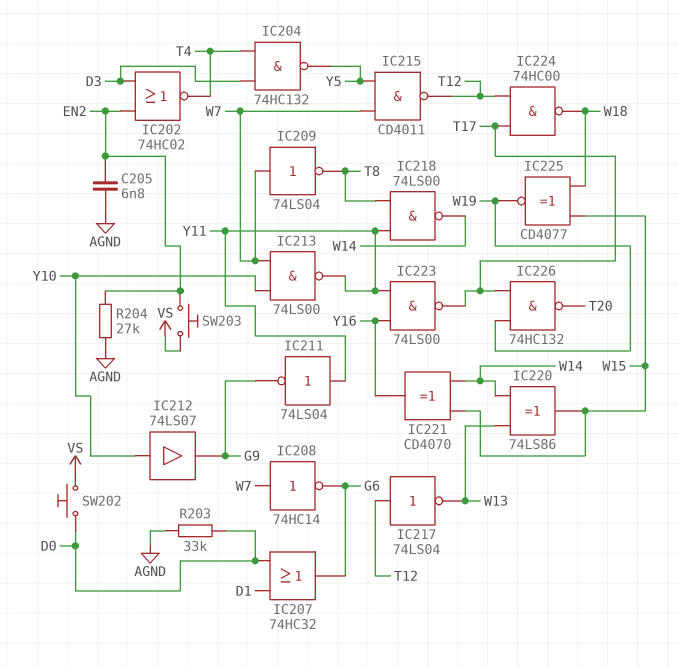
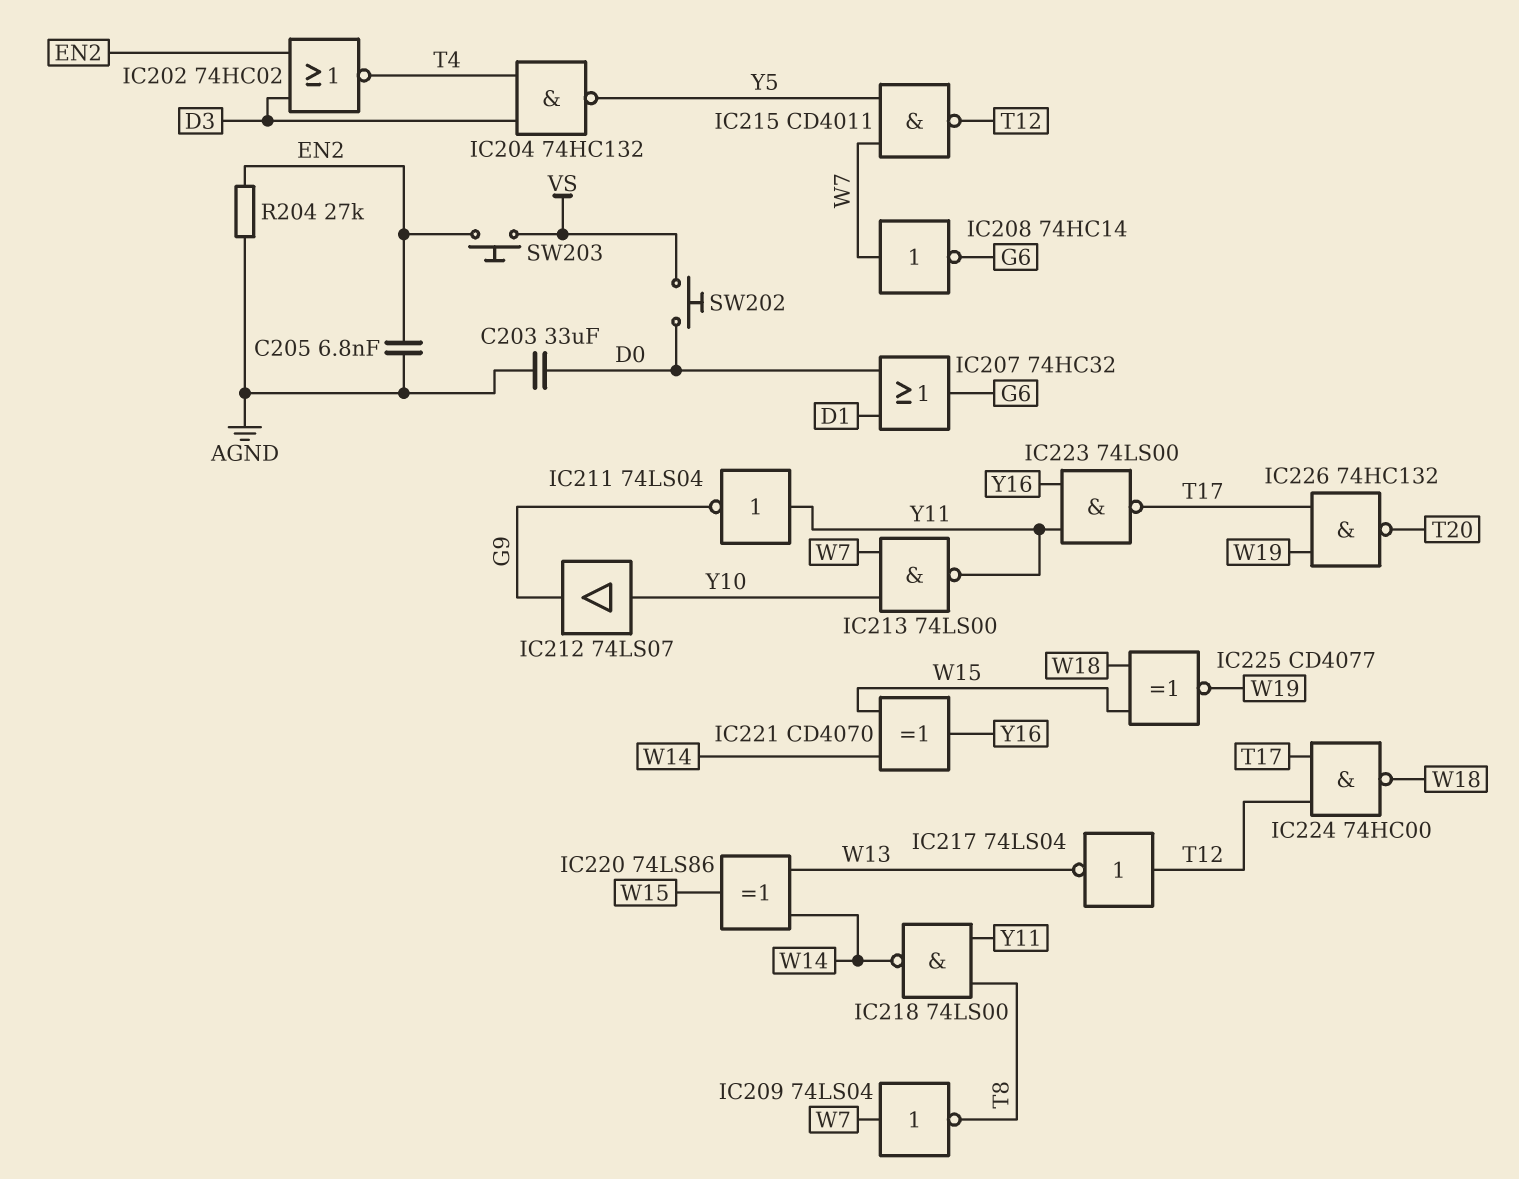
C203: none -> 33uF (AGND, D0)
R203: 33k (AGND, D0) -> none

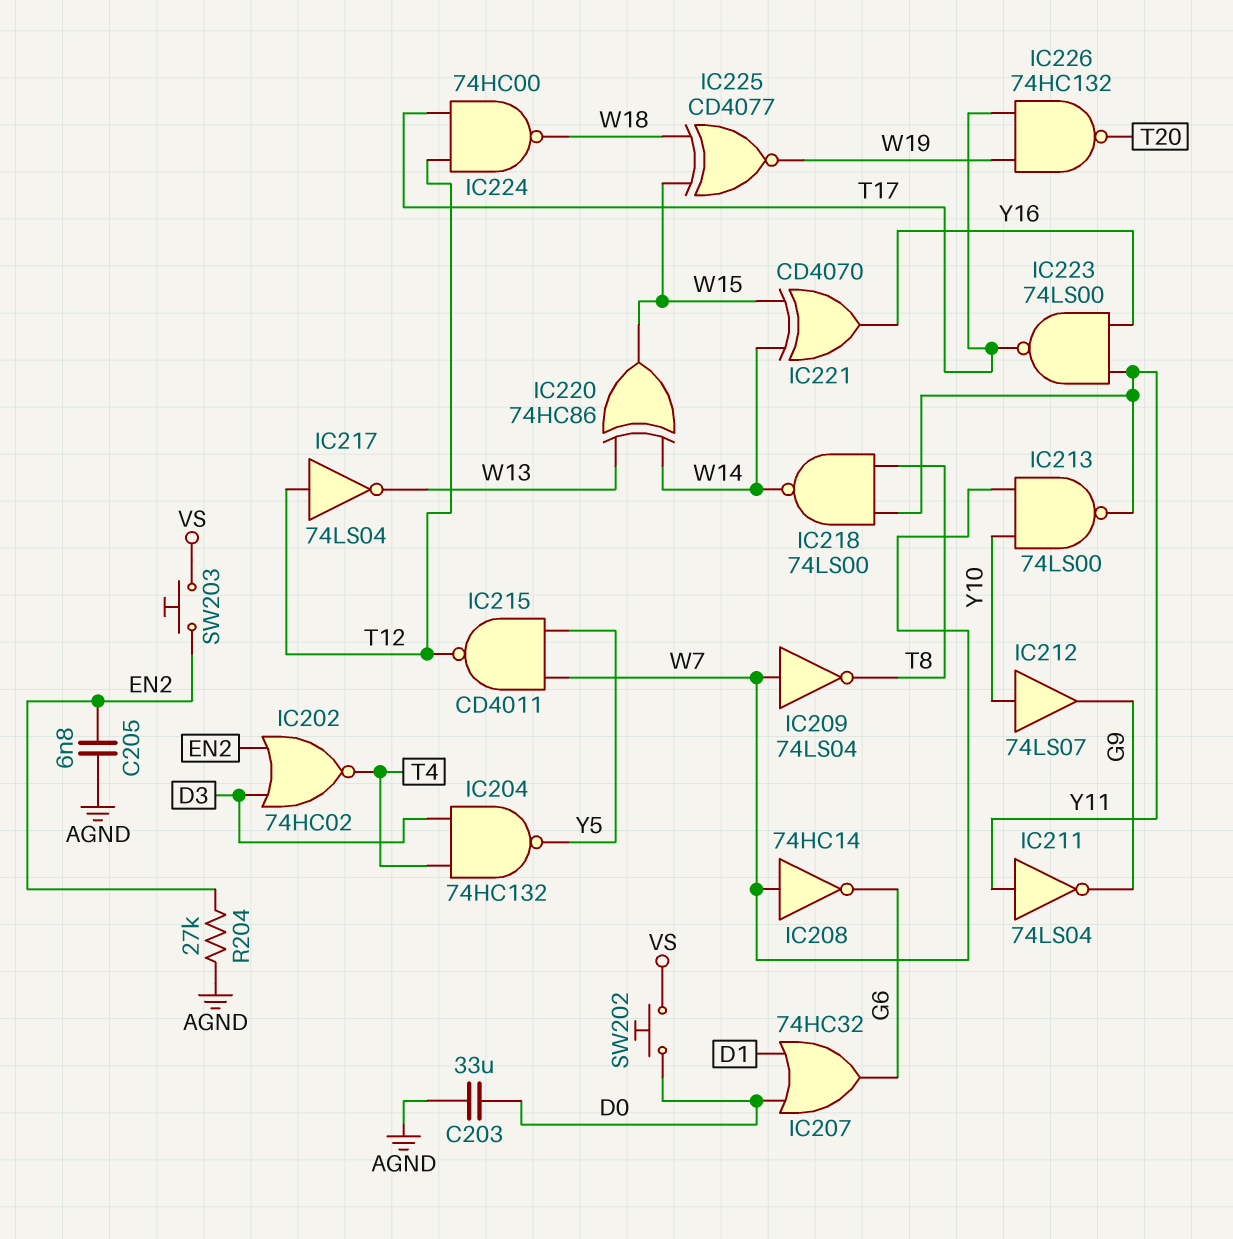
IC220: XOR 74LS86 (in W13, in W14, out W15) -> XOR 74HC86 (in W13, in W14, out W15)

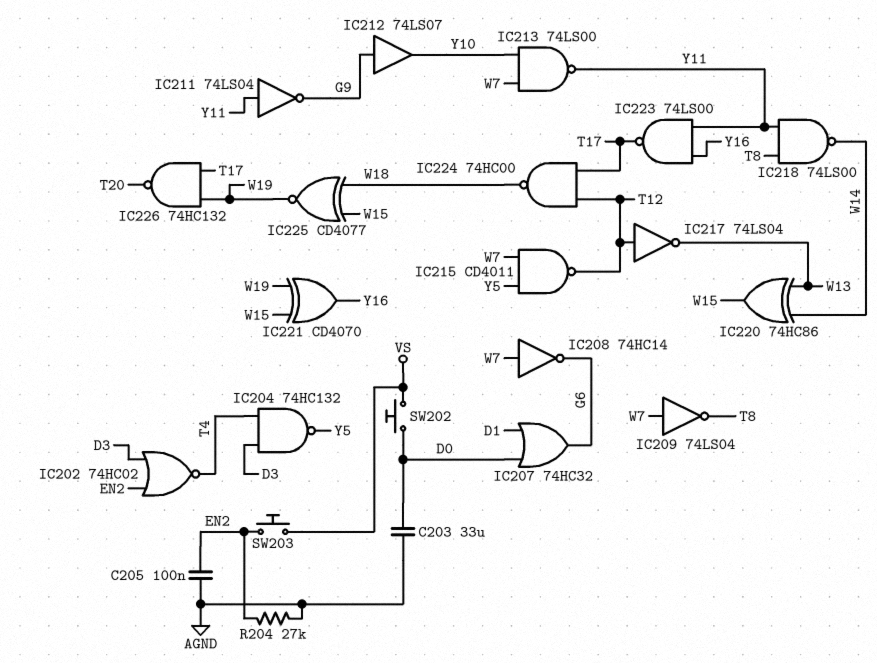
C205: 6.8nF (AGND, EN2) -> 100nF (AGND, EN2)
IC212: buffer 74LS07 (in Y10, out G9) -> buffer 74LS07 (in G9, out Y10)
IC221: XOR CD4070 (in W14, in W15, out Y16) -> XOR CD4070 (in W15, in W19, out Y16)

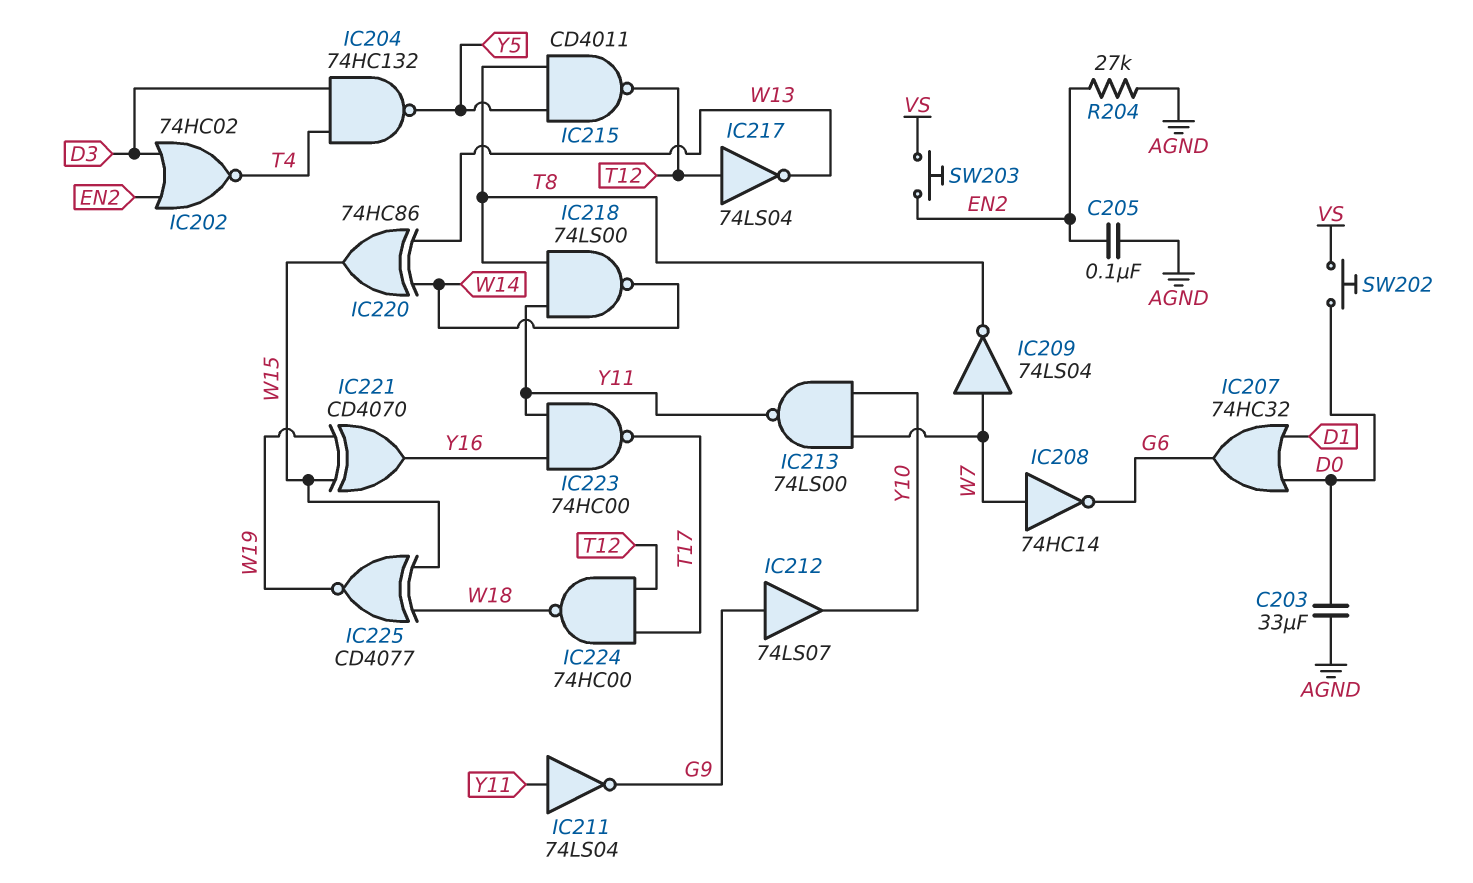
IC215: NAND CD4011 (in W7, in Y5, out T12) -> NAND CD4011 (in T8, in Y5, out T12)
IC223: NAND 74LS00 (in Y11, in Y16, out T17) -> NAND 74HC00 (in Y11, in Y16, out T17)
IC226: NAND 74HC132 (in T17, in W19, out T20) -> none

